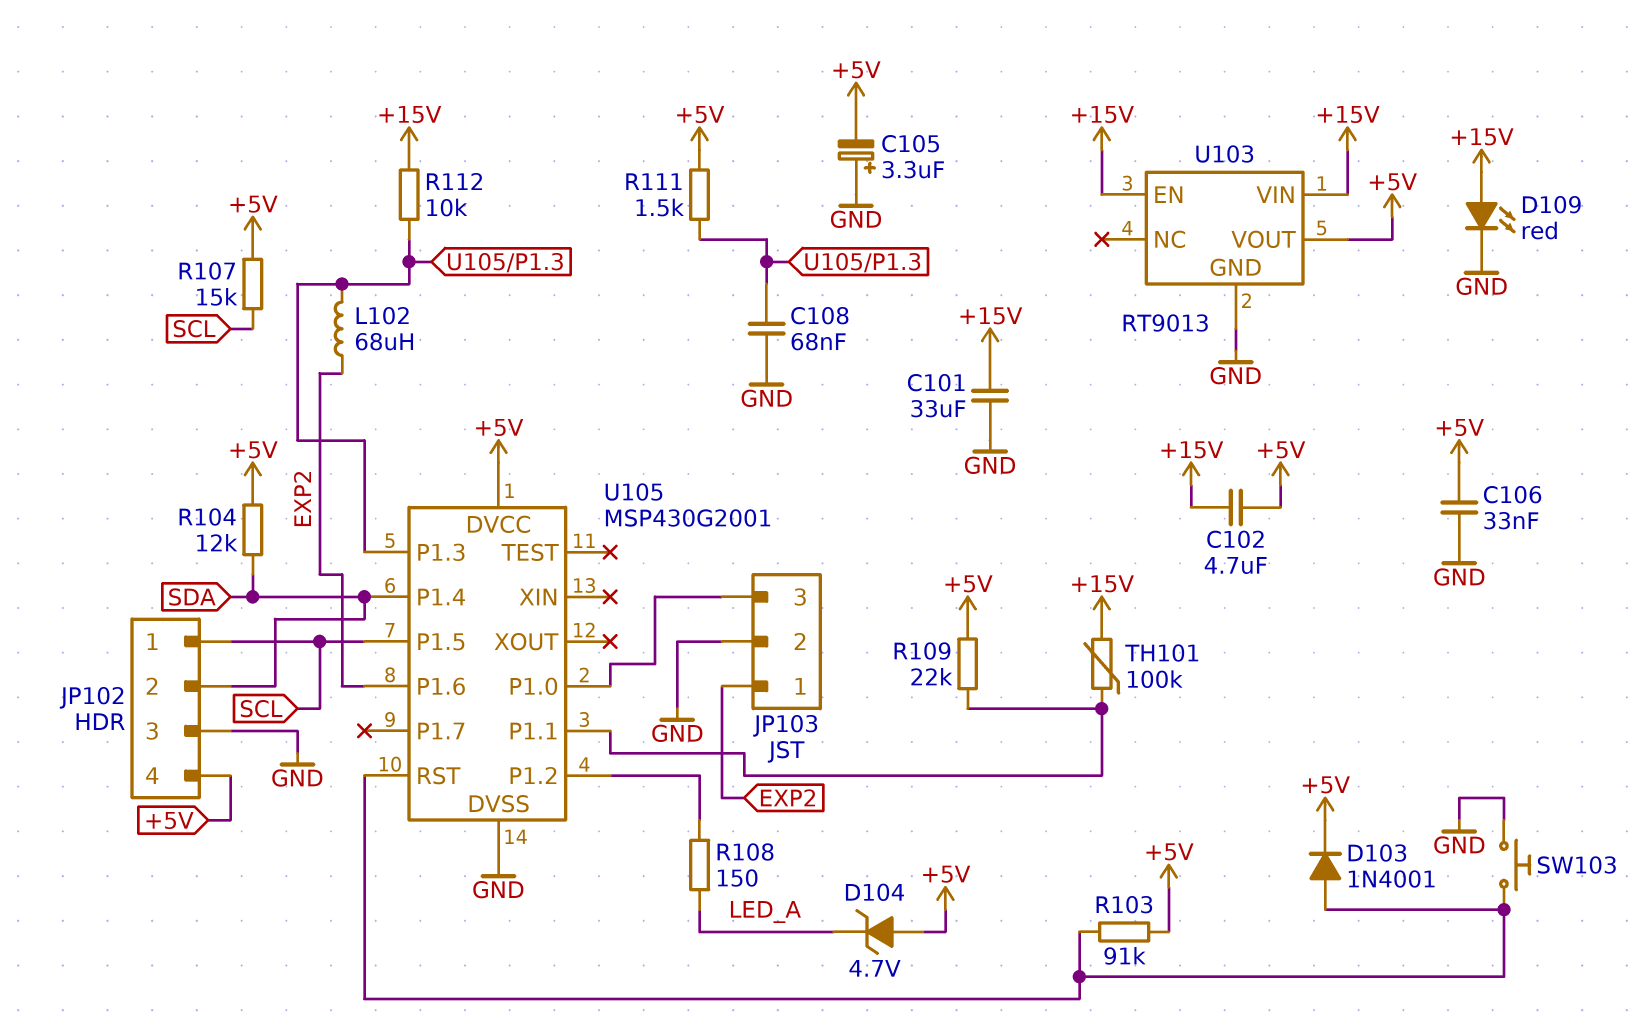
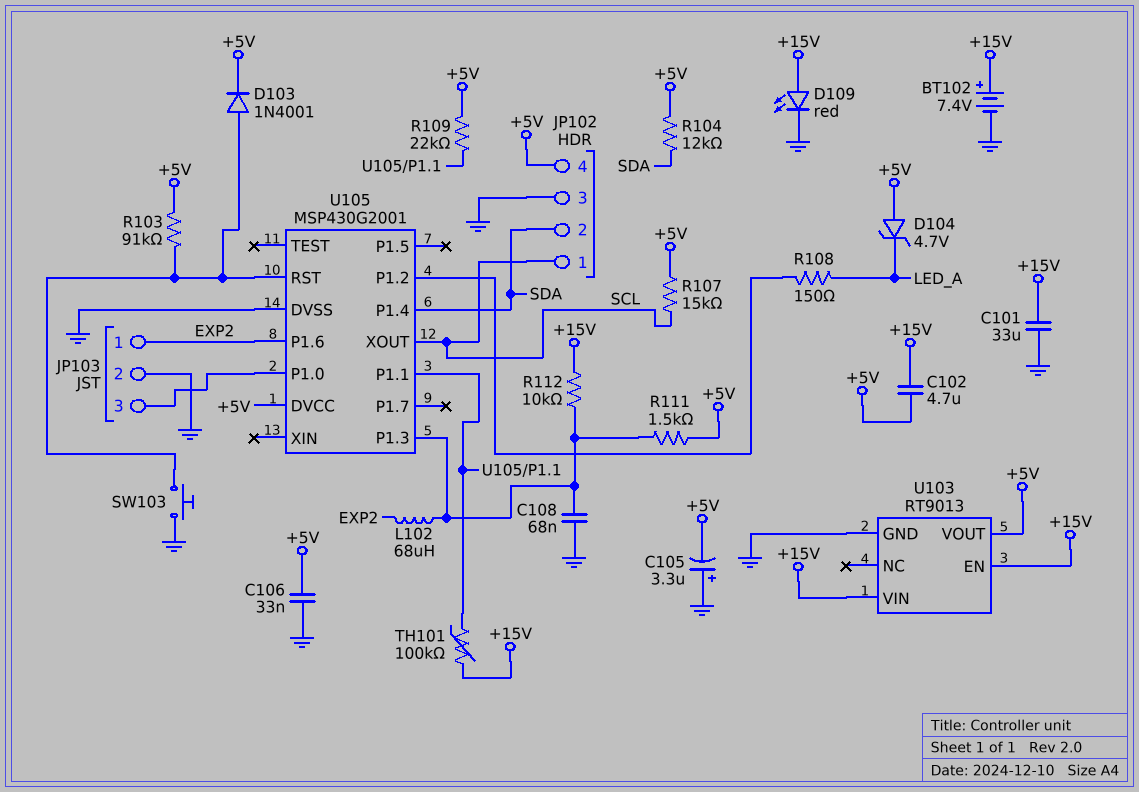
BT102: none -> 7.4V (plus +15V, minus GND)
U105 pin P1.5: SCL -> none
U105 pin XOUT: none -> SCL

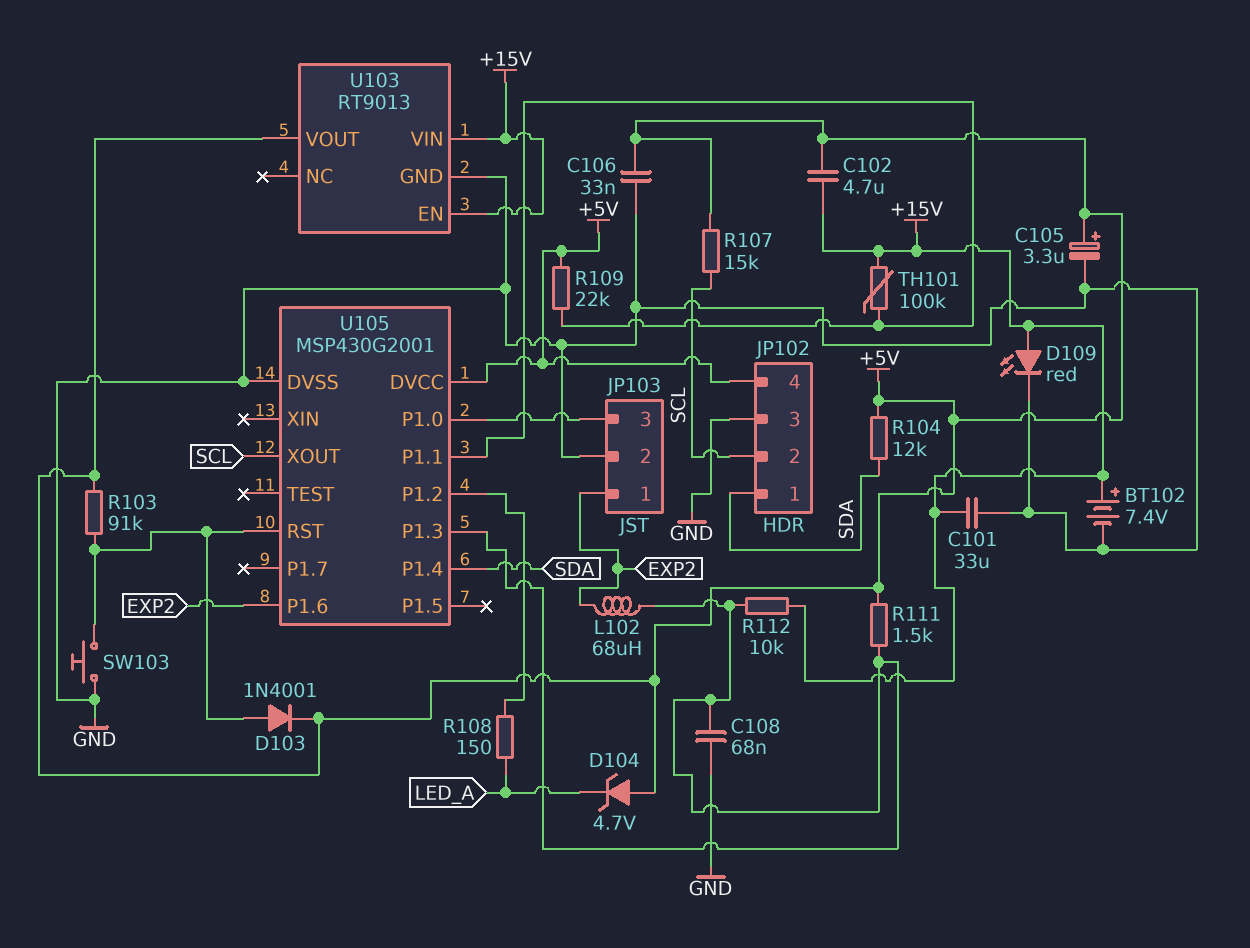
C105: 3.3uF (plus GND, minus +5V) -> 3.3uF (plus +5V, minus GND)
JP102 pin 1: SCL -> SDA
JP102 pin 2: SDA -> SCL

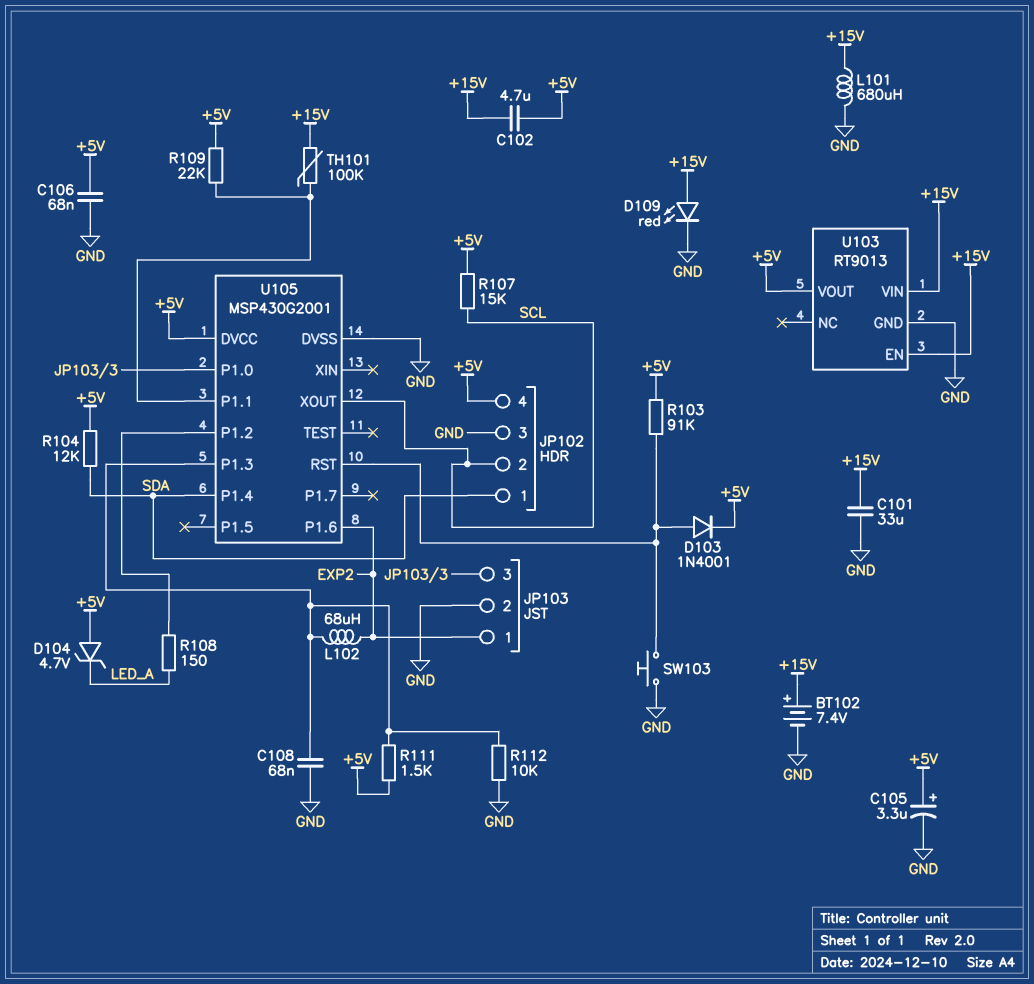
C106: 33nF (+5V, GND) -> 68nF (+5V, GND)
L101: none -> 680uH (+15V, GND)
R112: 10k (+15V, U105/P1.3) -> 10k (GND, U105/P1.3)

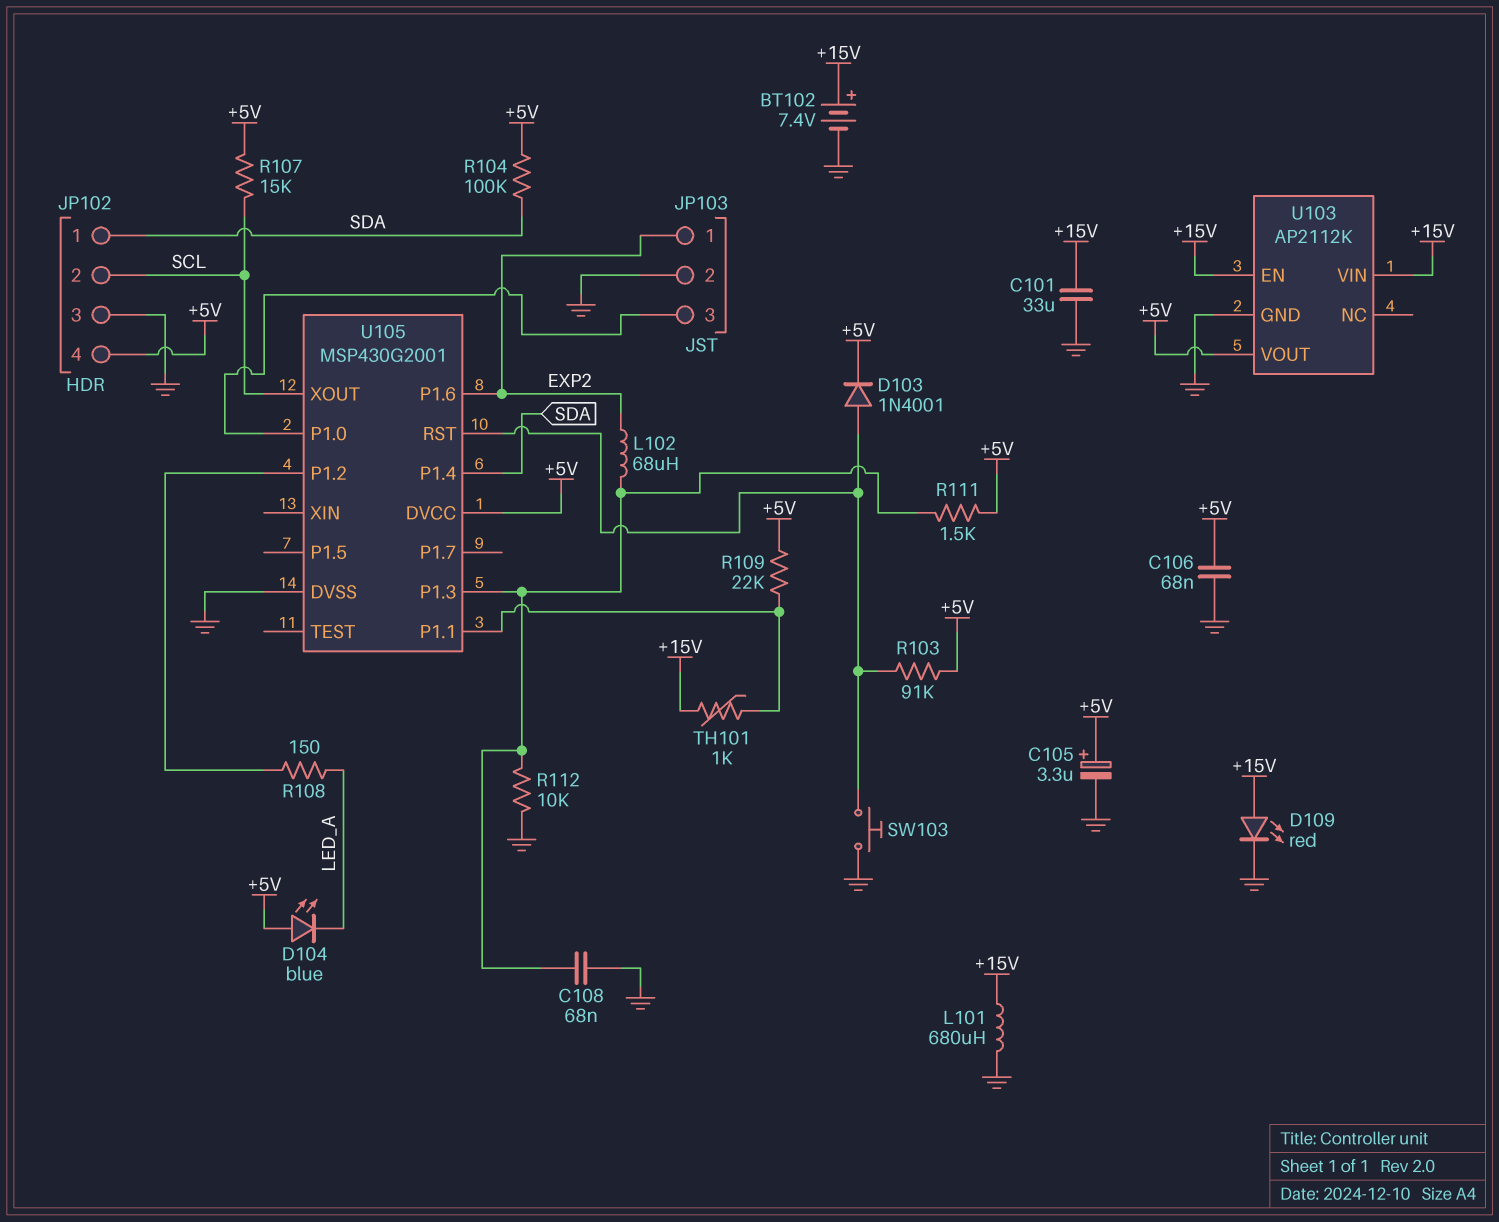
C102: 4.7uF (+5V, +15V) -> none
D104: zener 4.7V (A +5V, K LED_A) -> LED blue (A +5V, K LED_A)
R104: 12k (+5V, SDA) -> 100k (+5V, SDA)
TH101: 100k (+15V, U105/P1.1) -> 1k (+15V, U105/P1.1)
U103: RT9013 -> AP2112K

